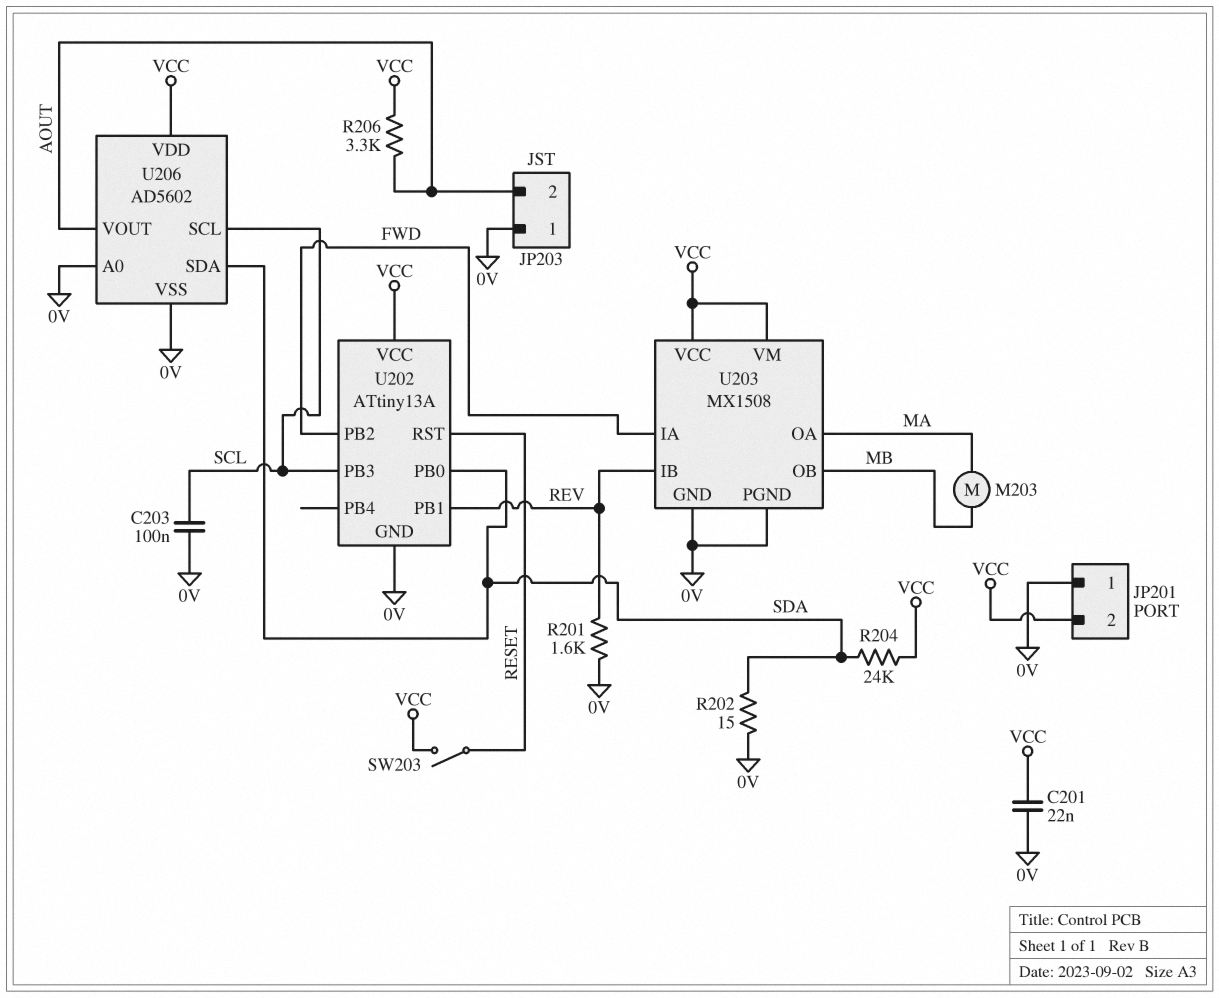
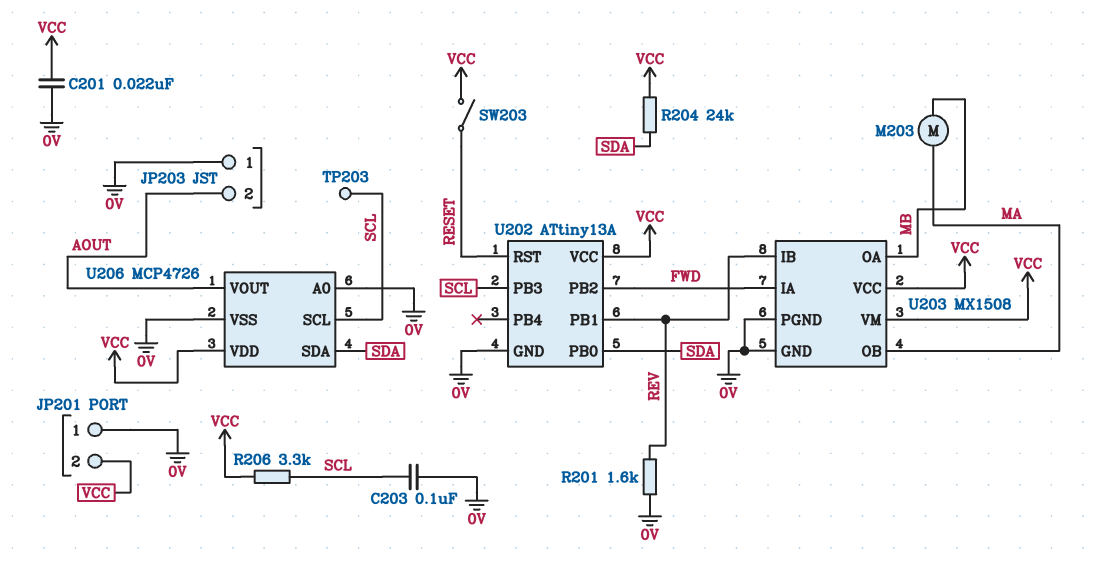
R202: 15 (0V, SDA) -> none
R206: 3.3k (AOUT, VCC) -> 3.3k (SCL, VCC)
TP203: none -> test point (SCL)
U203 pin OA: MA -> MB
U203 pin OB: MB -> MA
U206: AD5602 -> MCP4726

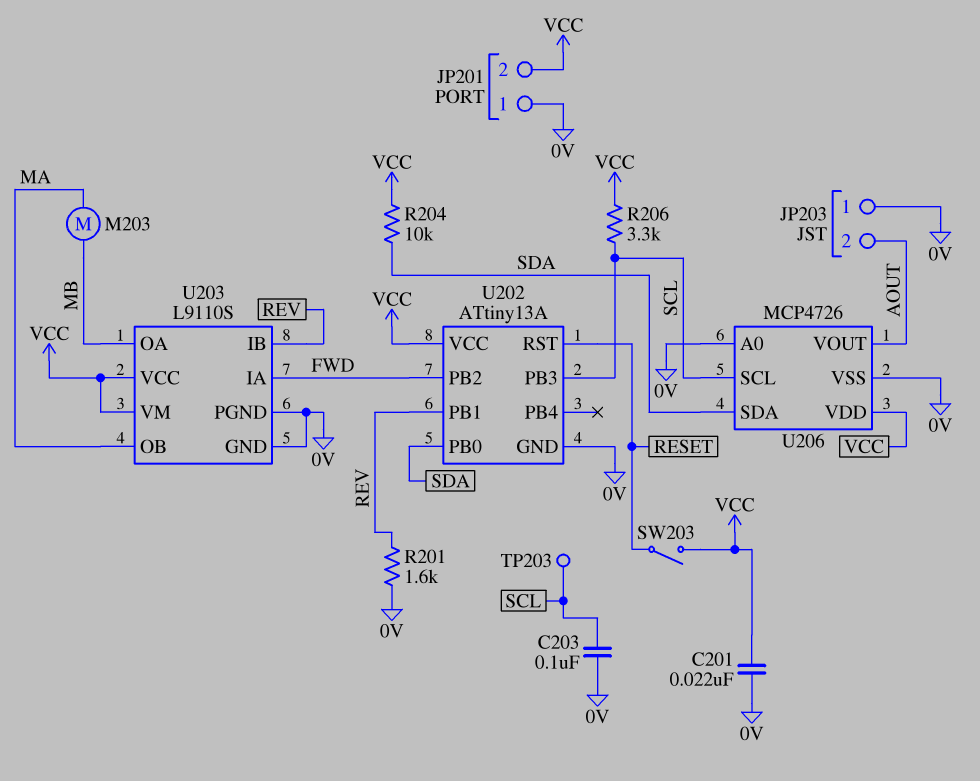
R204: 24k (SDA, VCC) -> 10k (SDA, VCC)
U203: MX1508 -> L9110S

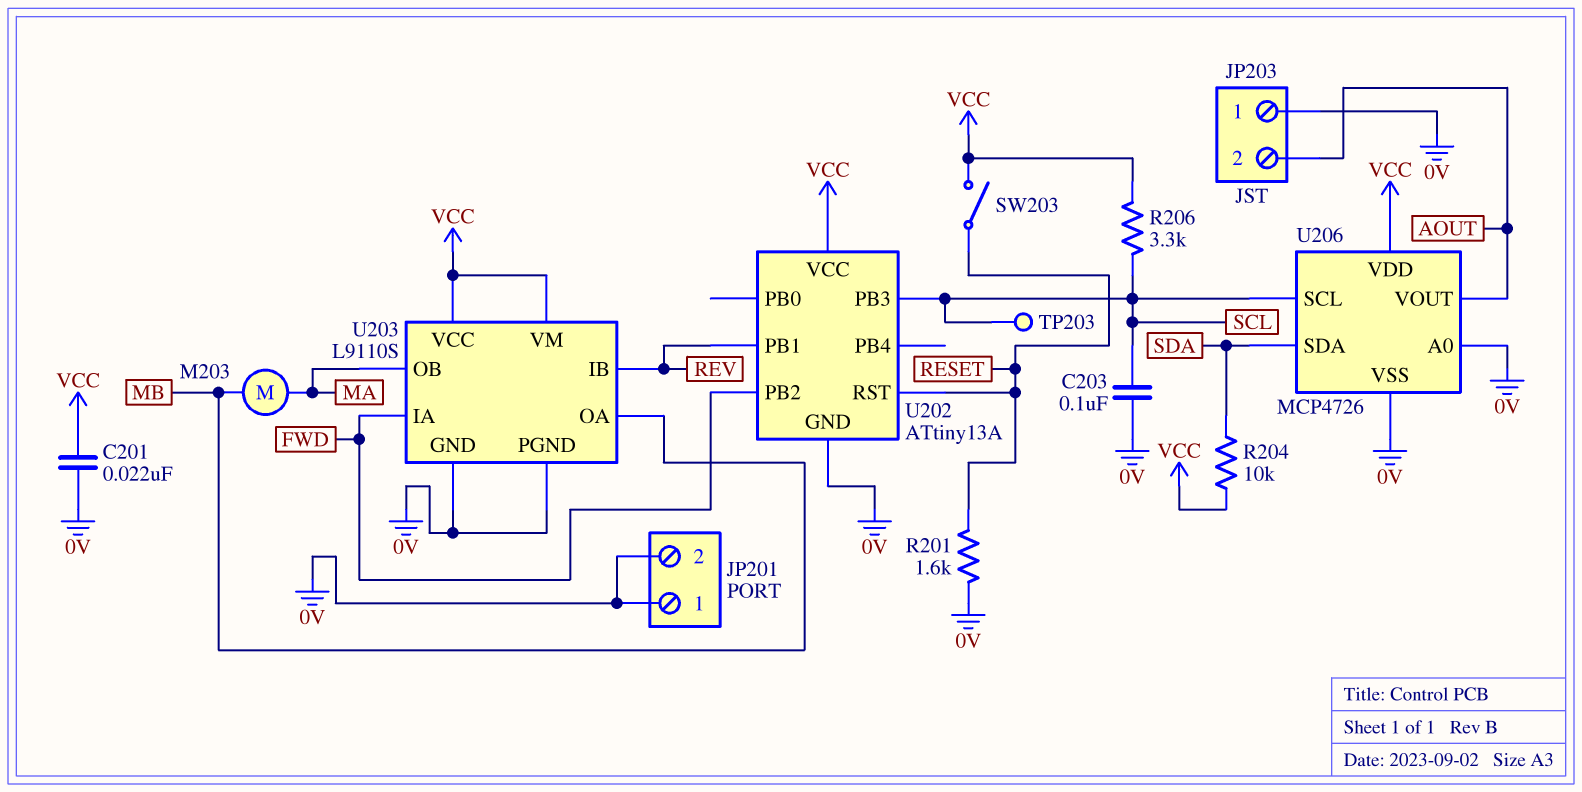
JP201 pin 2: VCC -> 0V
R201: 1.6k (0V, REV) -> 1.6k (0V, RESET)
U202 pin PB0: SDA -> none

